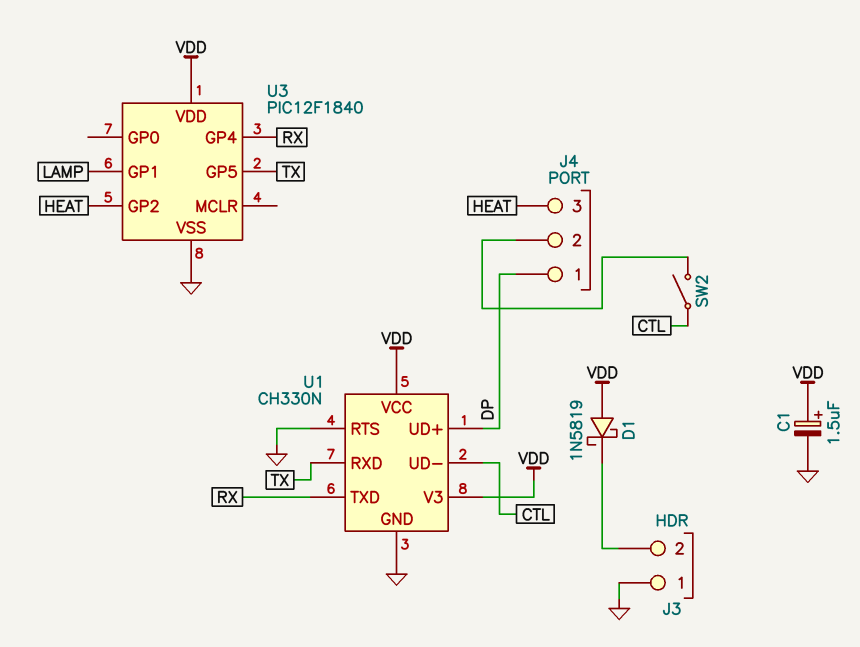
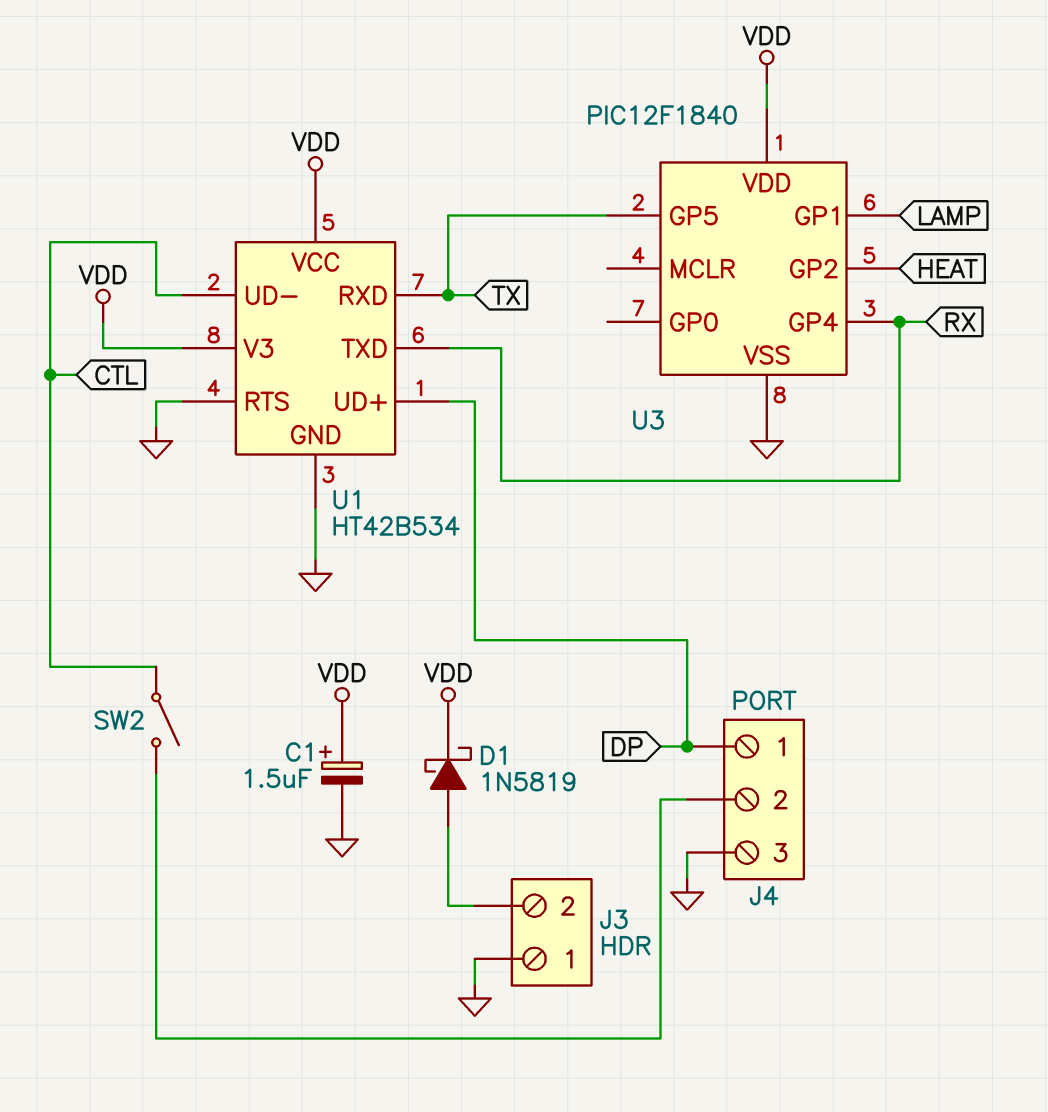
D1: schottky 1N5819 (A VDD, K J3/2) -> schottky 1N5819 (A J3/2, K VDD)
J4 pin 3: HEAT -> GND
U1: CH330N -> HT42B534

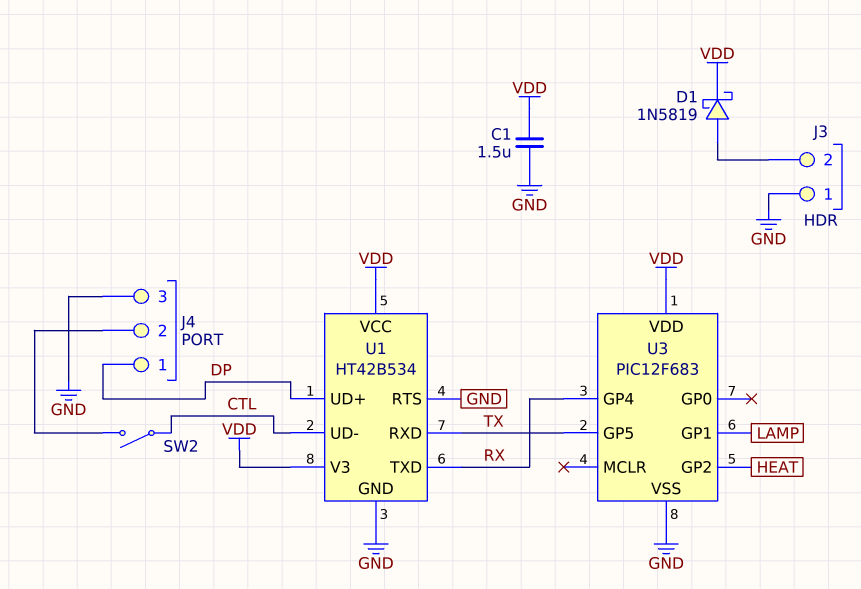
C1: 1.5uF (plus VDD, minus GND) -> 1.5uF (GND, VDD)
U3: PIC12F1840 -> PIC12F683

